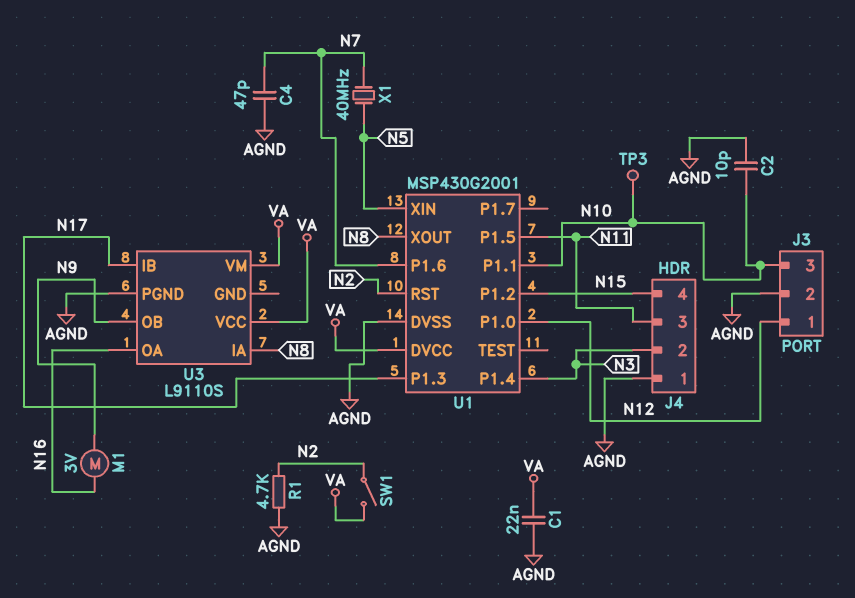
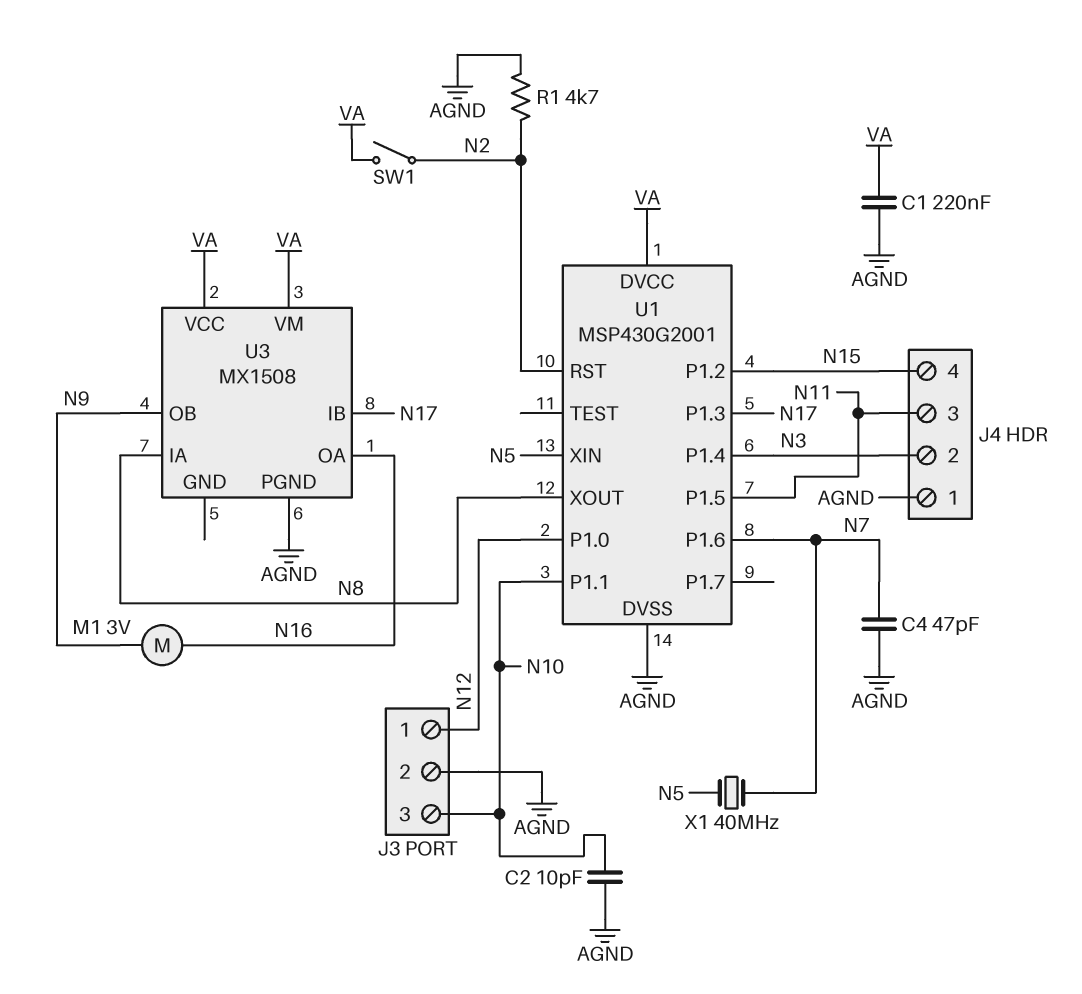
C1: 22nF (AGND, VA) -> 220nF (AGND, VA)
TP3: test point (N10) -> none
U3: L9110S -> MX1508

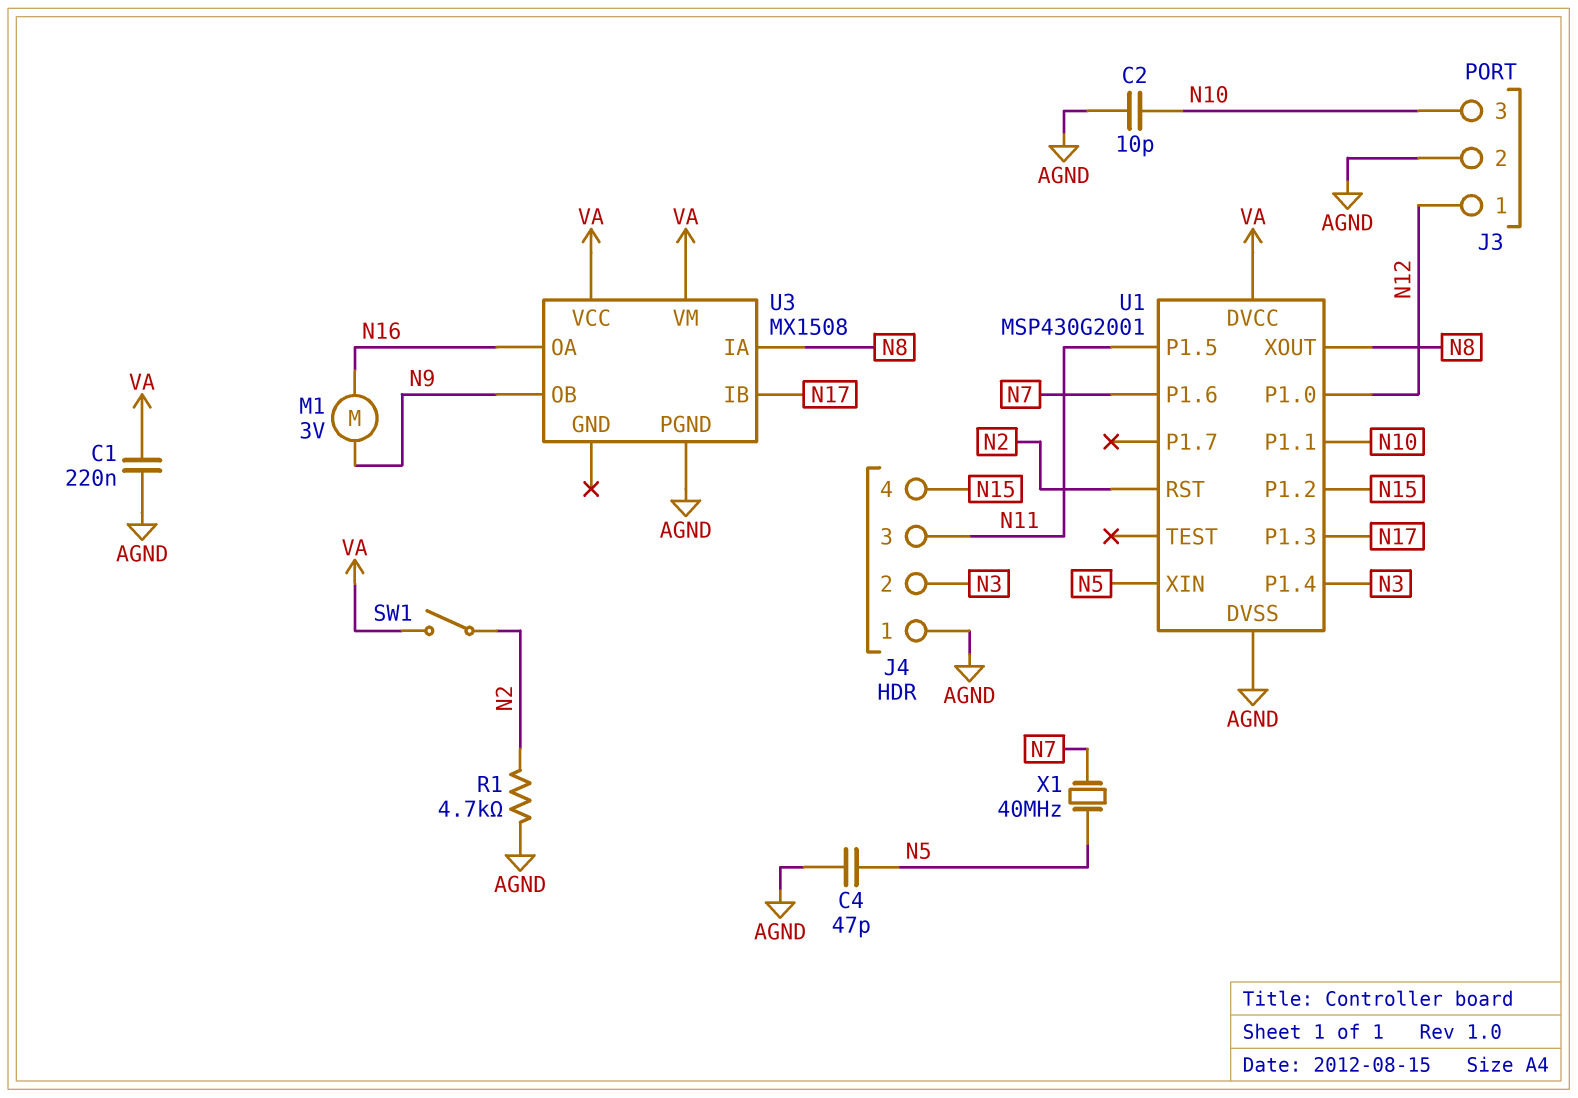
C4: 47pF (AGND, N7) -> 47pF (AGND, N5)

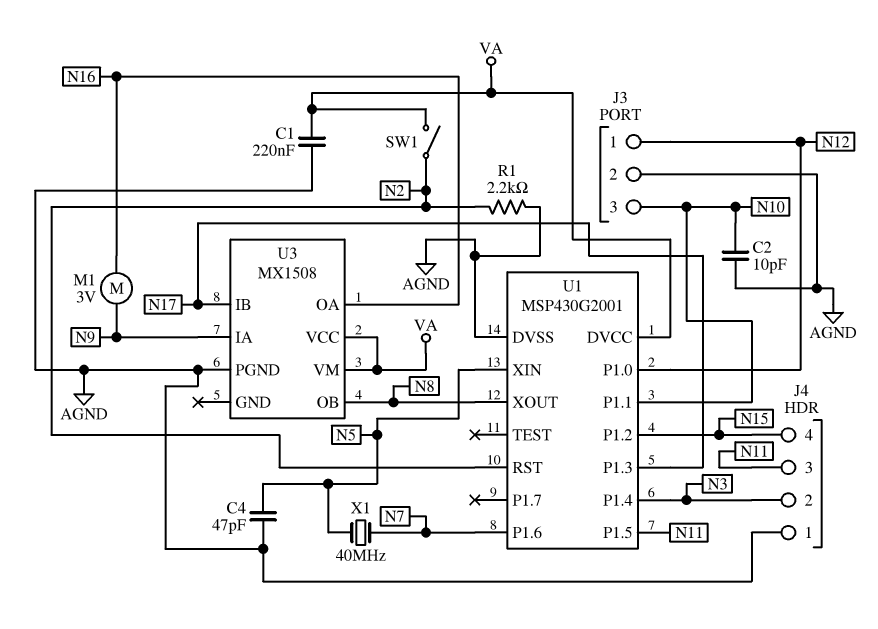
R1: 4.7k (AGND, N2) -> 2.2k (AGND, N2)
U3 pin IA: N8 -> N9
U3 pin OB: N9 -> N8

